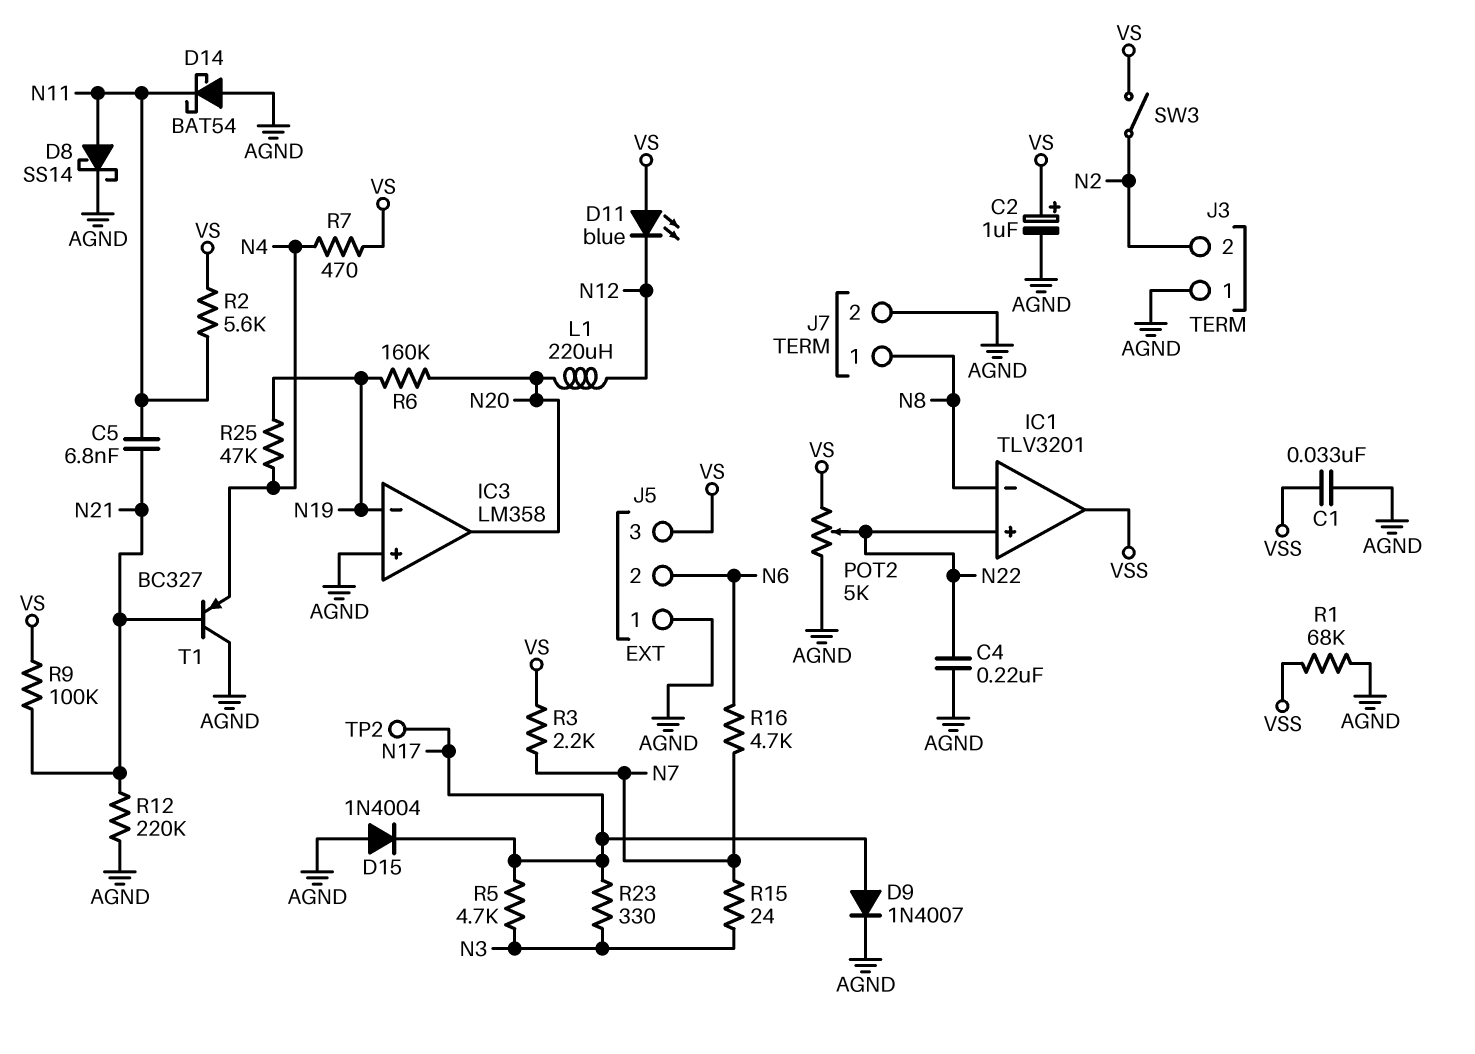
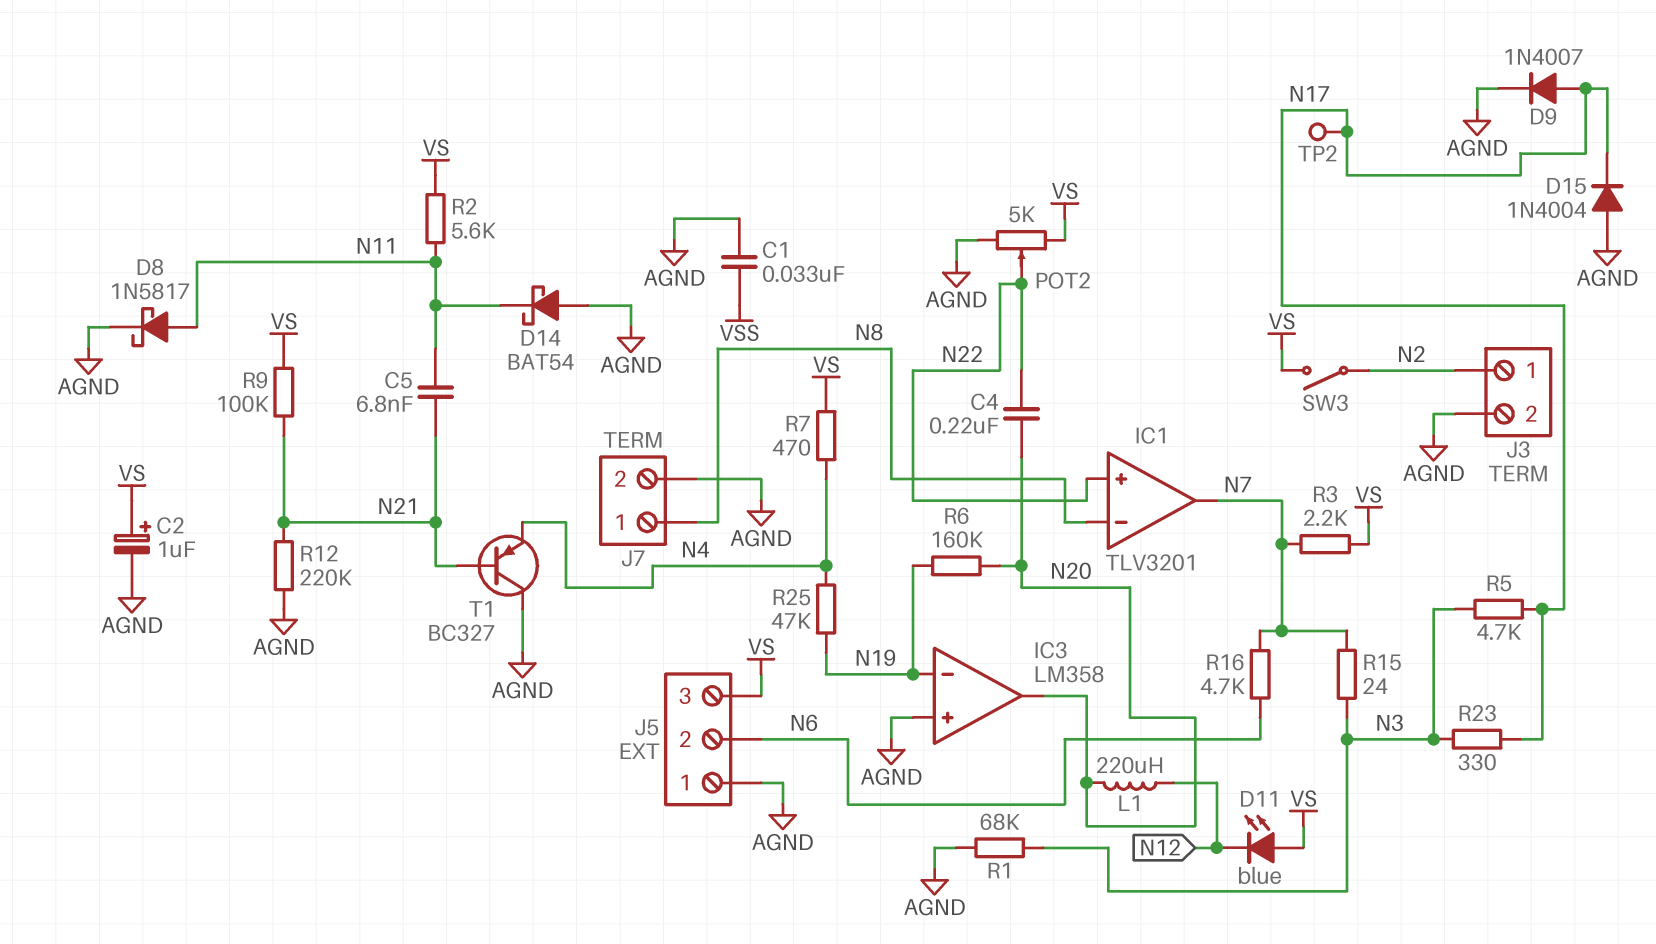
C4: 220nF (AGND, N22) -> 220nF (N20, N22)
D8: schottky SS14 (A N11, K AGND) -> schottky 1N5817 (A N11, K AGND)
IC1 pin out: VSS -> N7
J3 pin 1: AGND -> N2
J3 pin 2: N2 -> AGND
R1: 68k (AGND, VSS) -> 68k (AGND, N3)

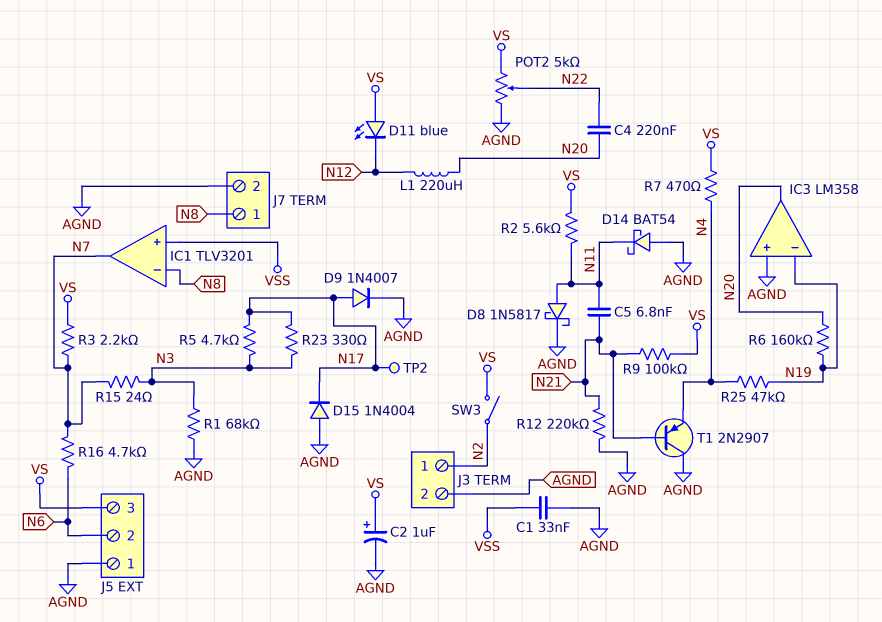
IC1 pin in+: N22 -> VSS
T1: PNP BC327 (B N21, C AGND, E N4) -> PNP 2N2907 (B N21, C AGND, E N4)

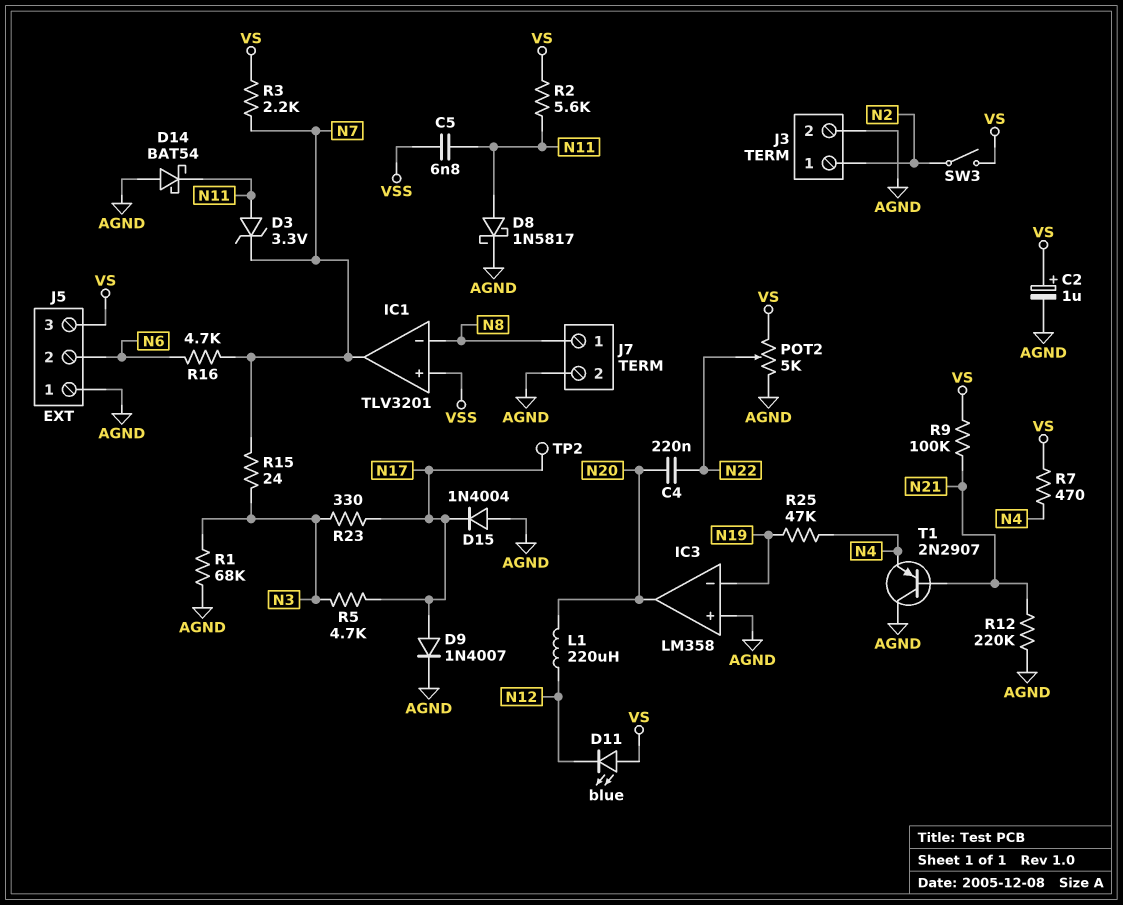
C1: 33nF (AGND, VSS) -> none
C5: 6.8nF (N11, N21) -> 6.8nF (N11, VSS)
D3: none -> zener 3.3V (A N11, K N7)
R6: 160k (N19, N20) -> none

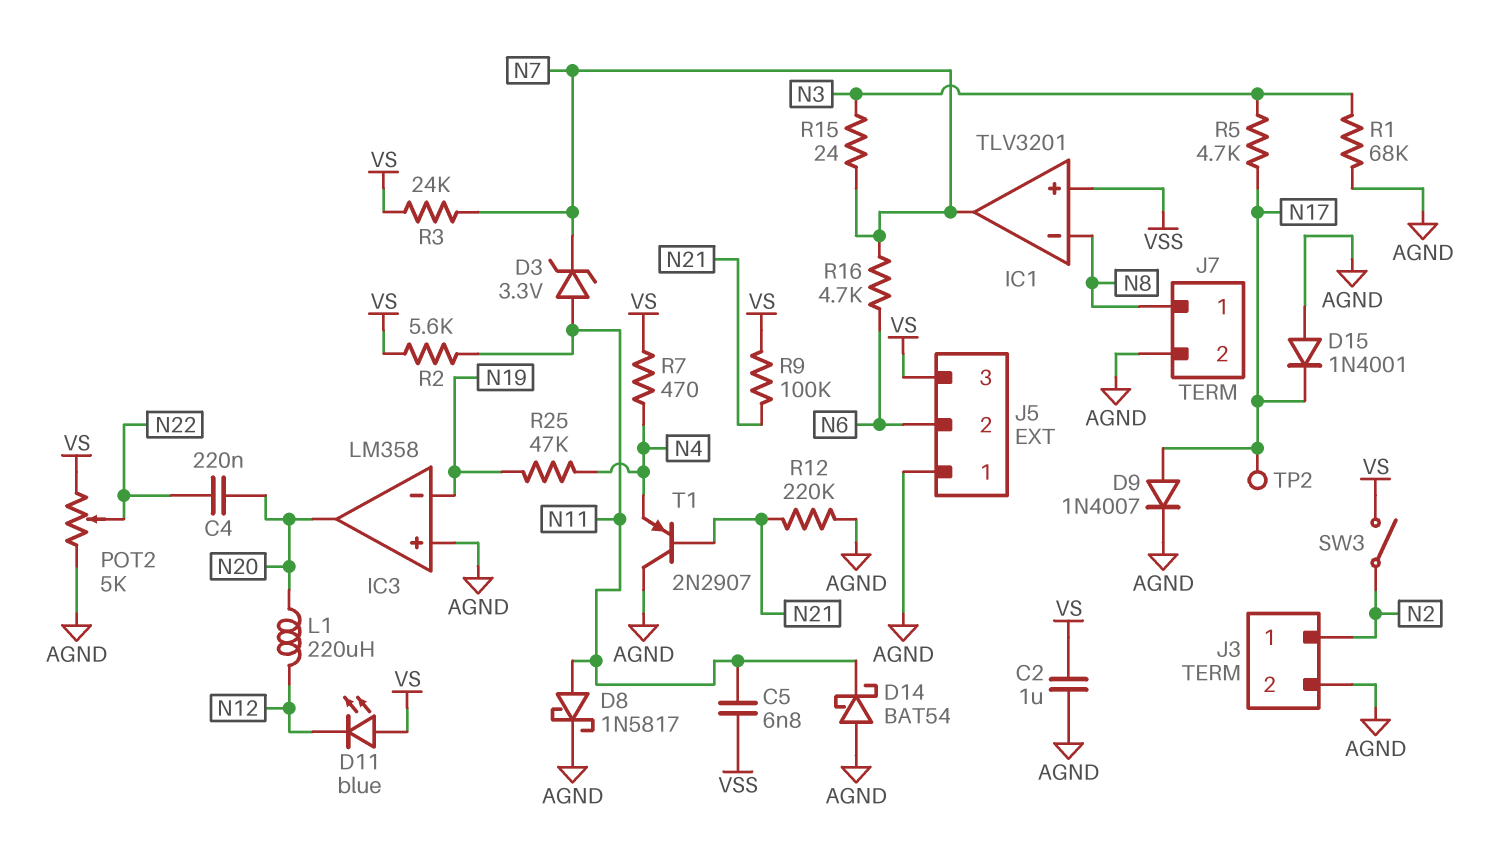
C2: 1uF (plus VS, minus AGND) -> 1uF (AGND, VS)
D15: diode 1N4004 (A AGND, K N17) -> diode 1N4001 (A AGND, K N17)
R3: 2.2k (N7, VS) -> 24k (N7, VS)
R23: 330 (N3, N17) -> none

